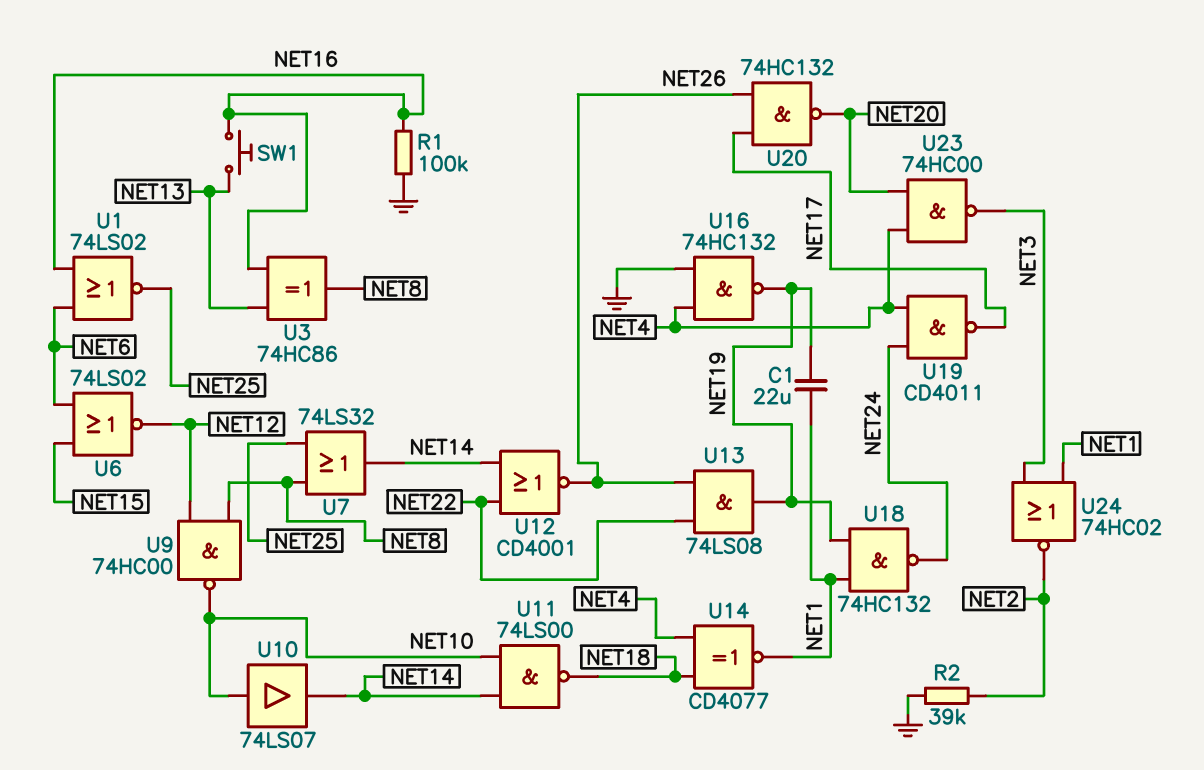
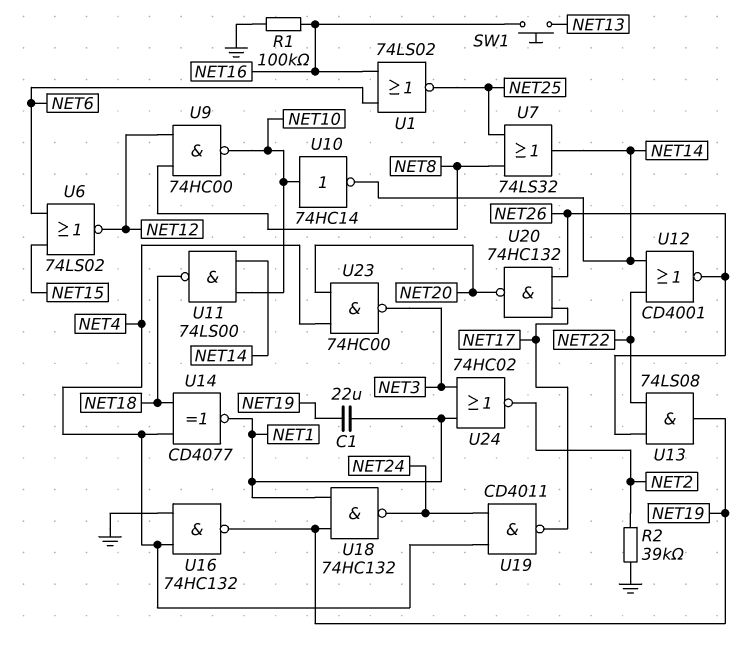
U3: XOR 74HC86 (in NET13, in NET16, out NET8) -> none
U10: buffer 74LS07 (in NET10, out NET14) -> NOT 74HC14 (in NET10, out NET14)

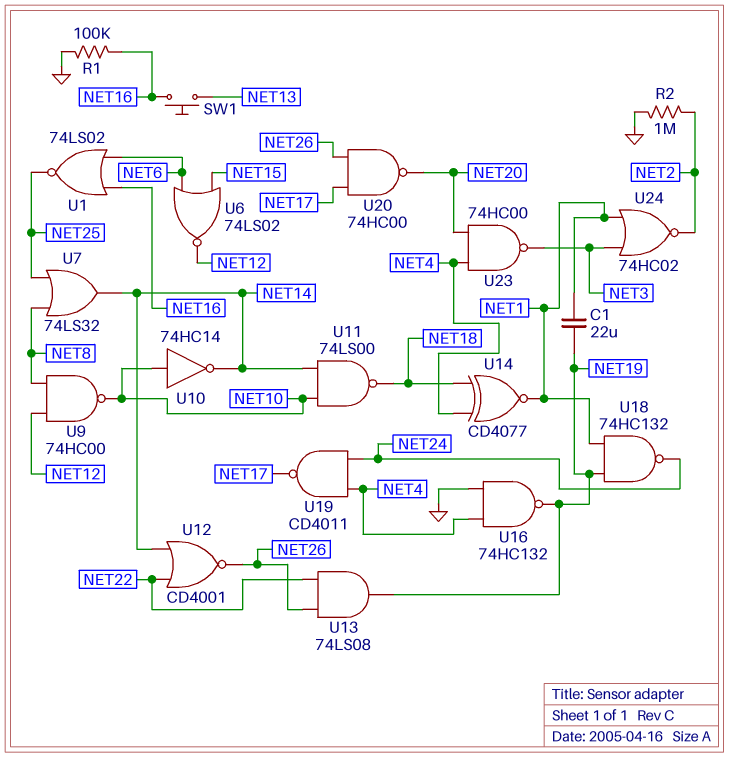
R2: 39k (GND, NET2) -> 1M (GND, NET2)
U20: NAND 74HC132 (in NET17, in NET26, out NET20) -> NAND 74HC00 (in NET17, in NET26, out NET20)

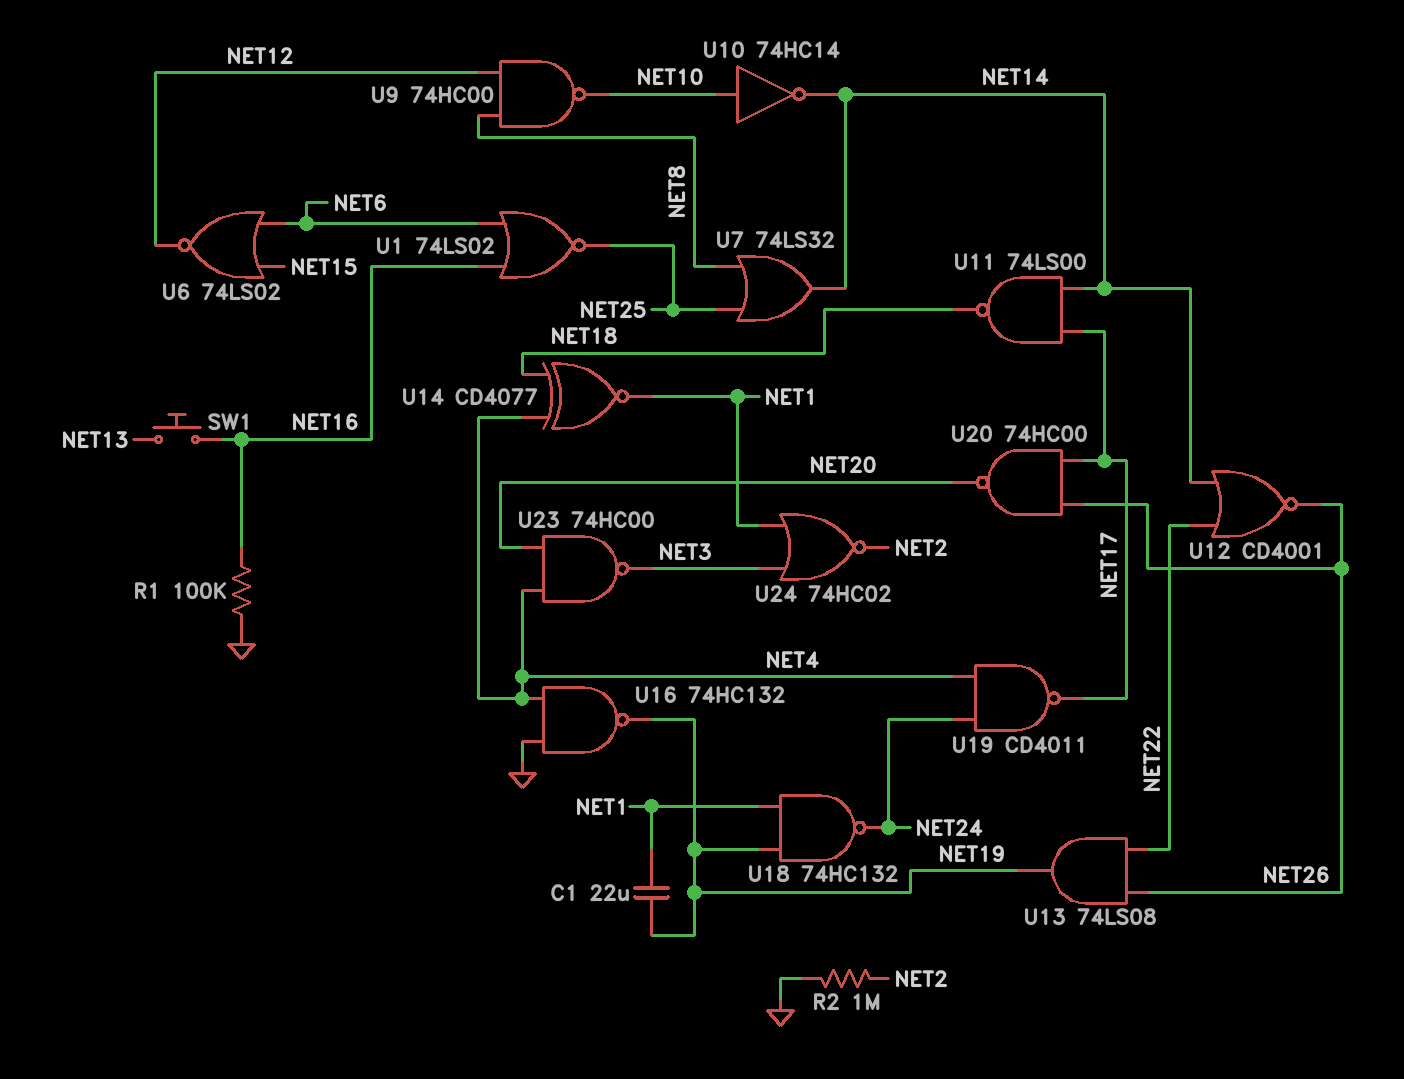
U11: NAND 74LS00 (in NET10, in NET14, out NET18) -> NAND 74LS00 (in NET14, in NET17, out NET18)

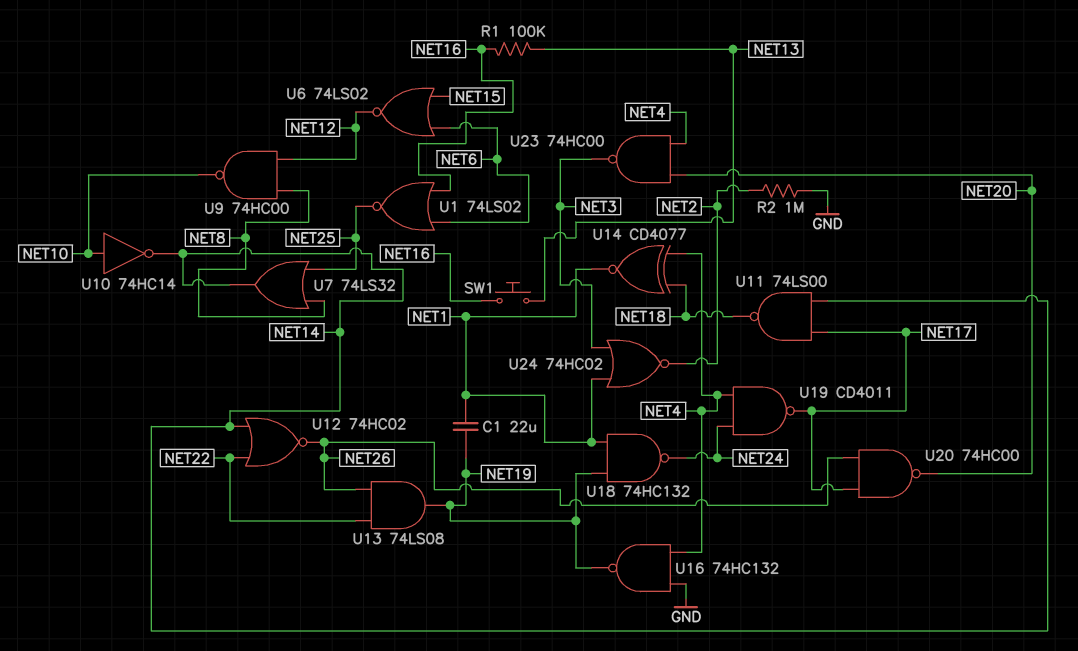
R1: 100k (GND, NET16) -> 100k (NET13, NET16)
U12: NOR CD4001 (in NET14, in NET22, out NET26) -> NOR 74HC02 (in NET14, in NET22, out NET26)

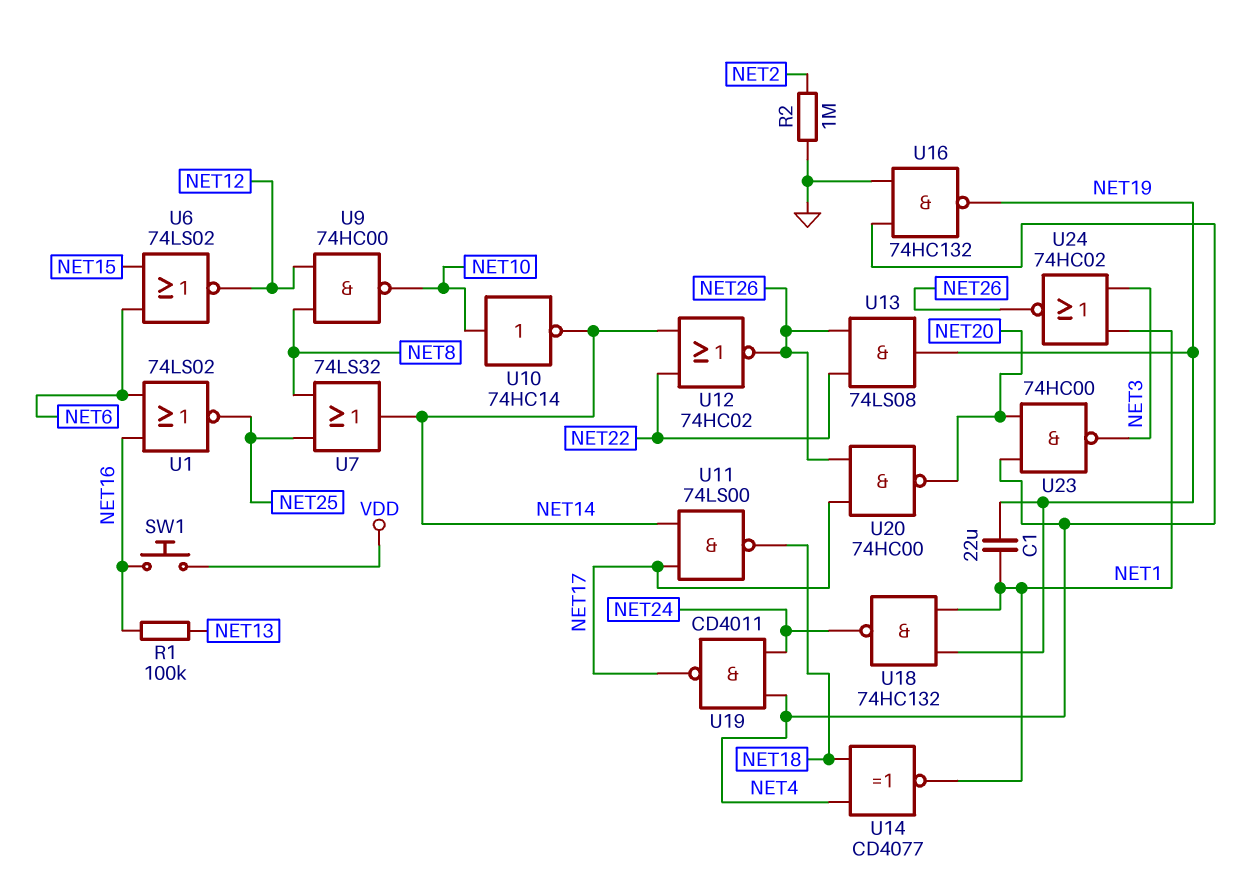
SW1: button (NET13, NET16) -> button (NET16, VDD)
U24: NOR 74HC02 (in NET1, in NET3, out NET2) -> NOR 74HC02 (in NET1, in NET3, out NET26)

